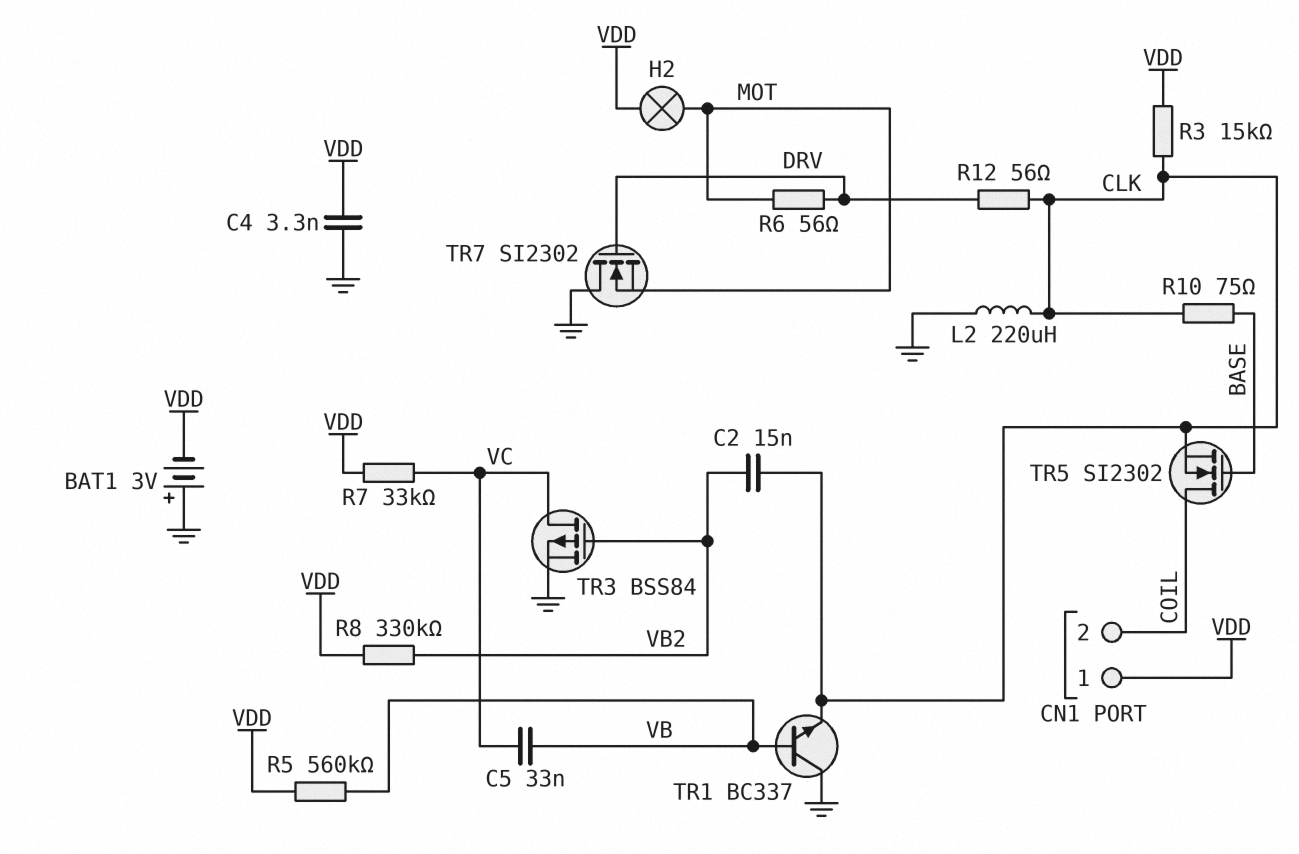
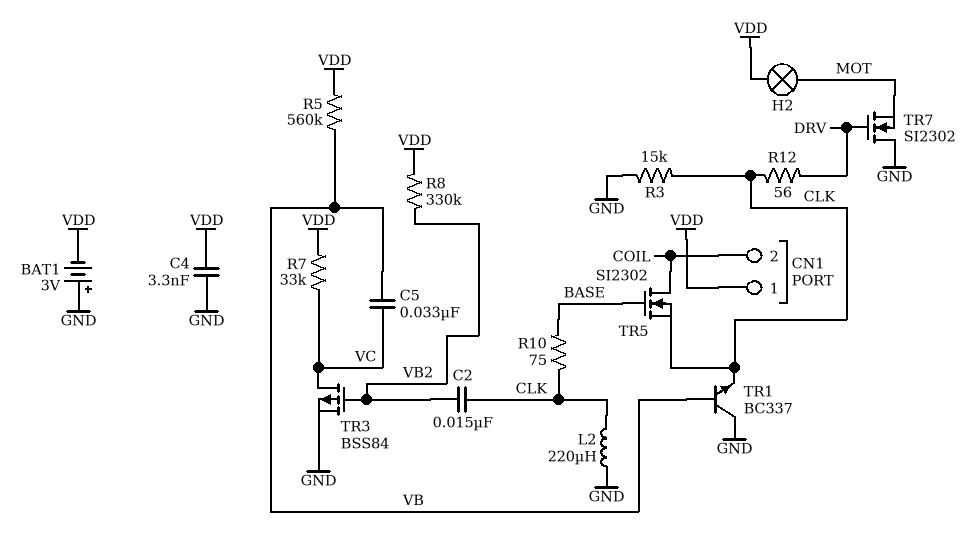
R3: 15k (CLK, VDD) -> 15k (CLK, GND)
R6: 56 (DRV, MOT) -> none

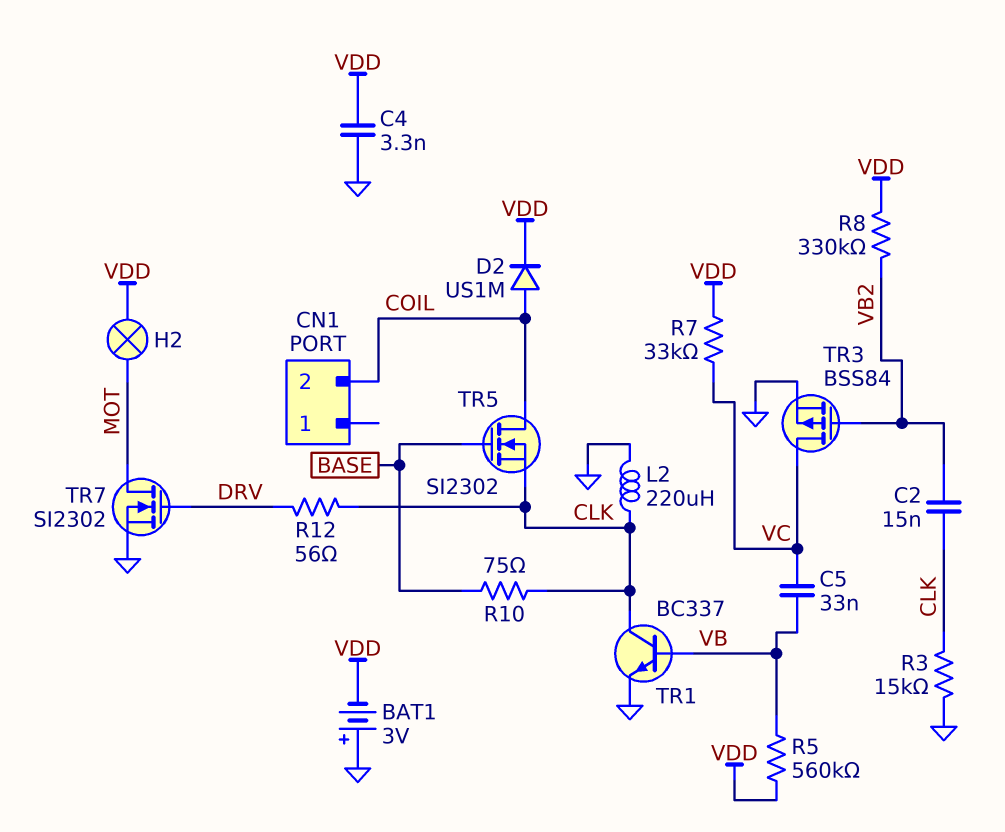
CN1 pin 1: VDD -> none
D2: none -> diode US1M (A COIL, K VDD)
TR1: NPN BC337 (B VB, C GND, E CLK) -> NPN BC337 (B VB, C CLK, E GND)
TR7: NMOS SI2302 (G DRV, D GND, S MOT) -> NMOS SI2302 (G DRV, D MOT, S GND)

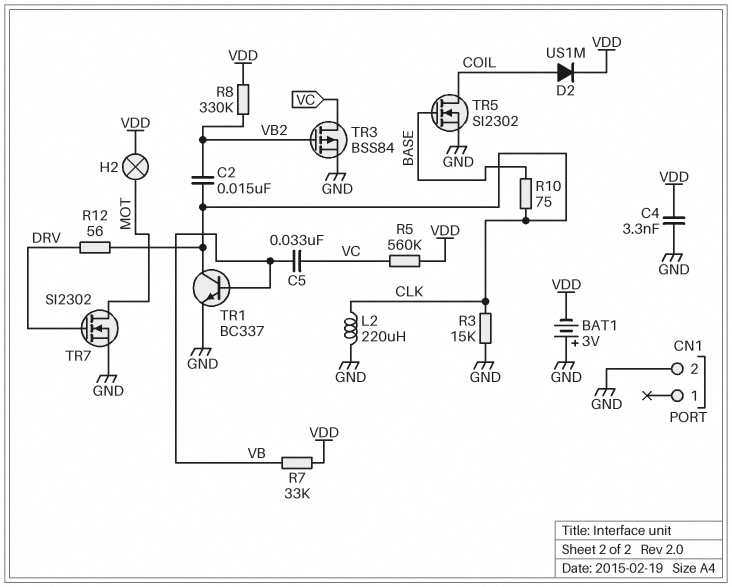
CN1 pin 2: COIL -> GND
R5: 560k (VB, VDD) -> 560k (VC, VDD)
R7: 33k (VC, VDD) -> 33k (VB, VDD)
TR5: NMOS SI2302 (G BASE, D COIL, S CLK) -> NMOS SI2302 (G BASE, D COIL, S GND)

